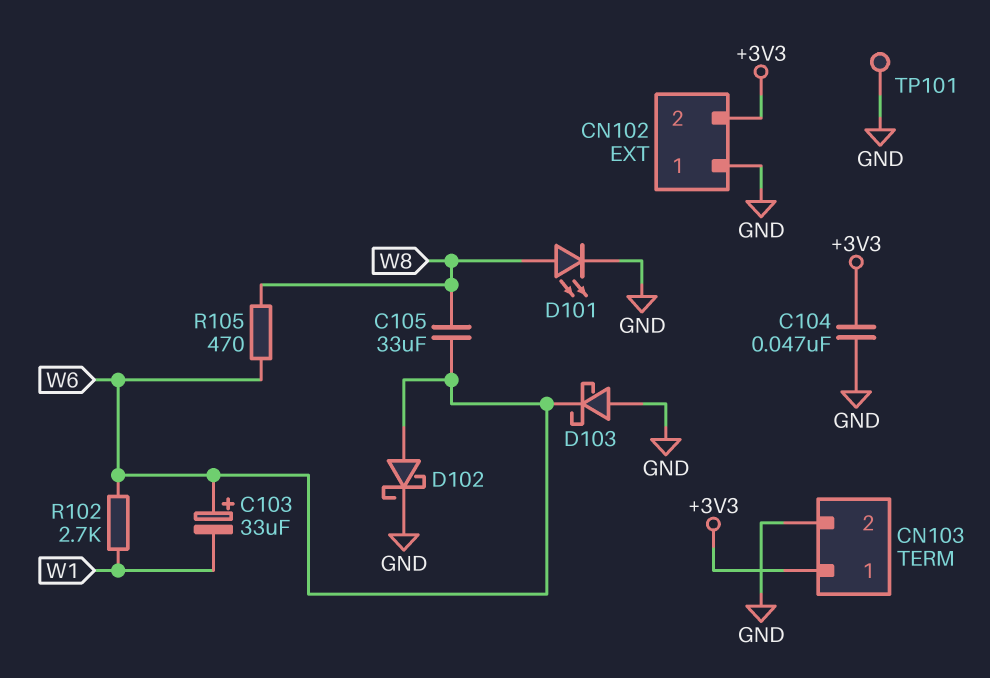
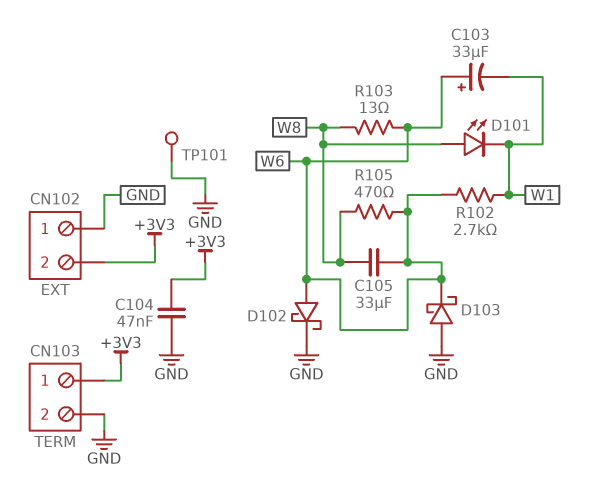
D101: LED (A W8, K GND) -> LED (A W8, K W1)
R103: none -> 13 (W6, W8)

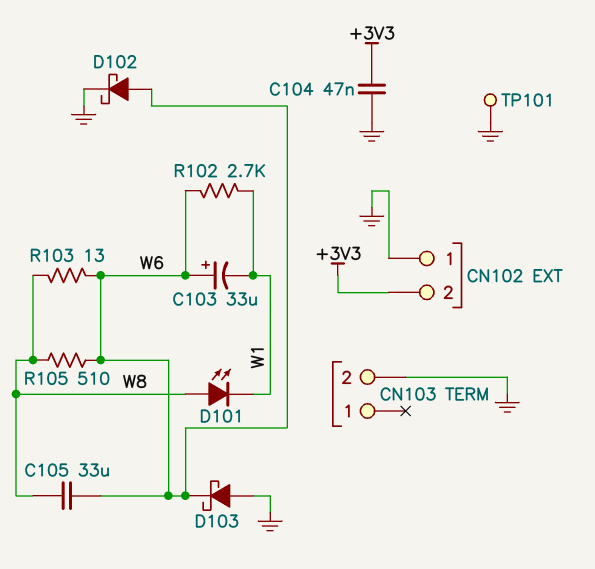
CN103 pin 1: +3V3 -> none
R105: 470 (W6, W8) -> 510 (W6, W8)

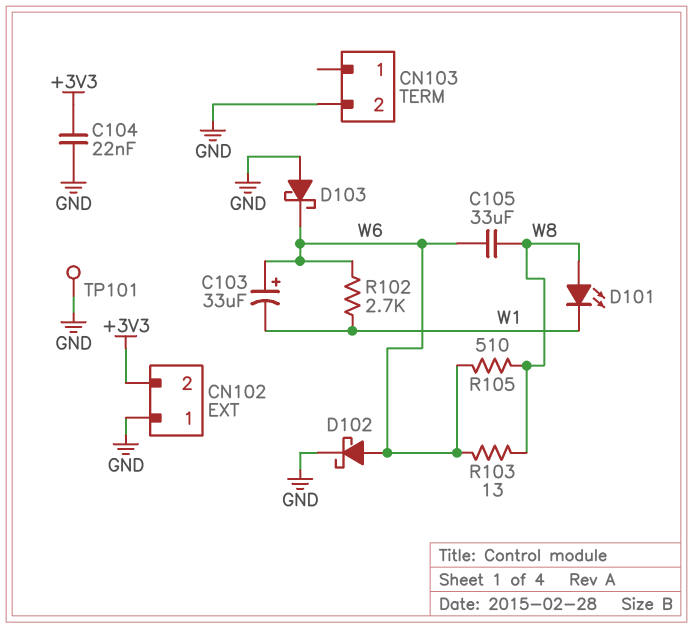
C104: 47nF (+3V3, GND) -> 22nF (+3V3, GND)

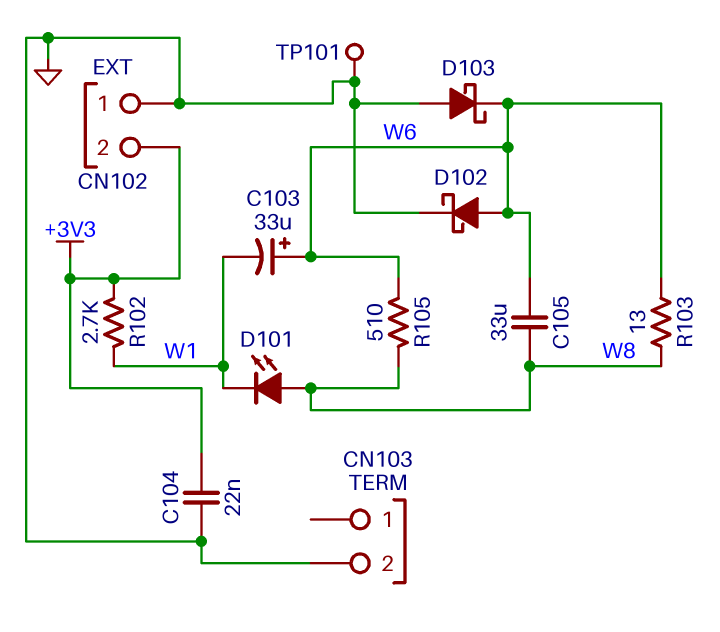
R102: 2.7k (W1, W6) -> 2.7k (+3V3, W1)

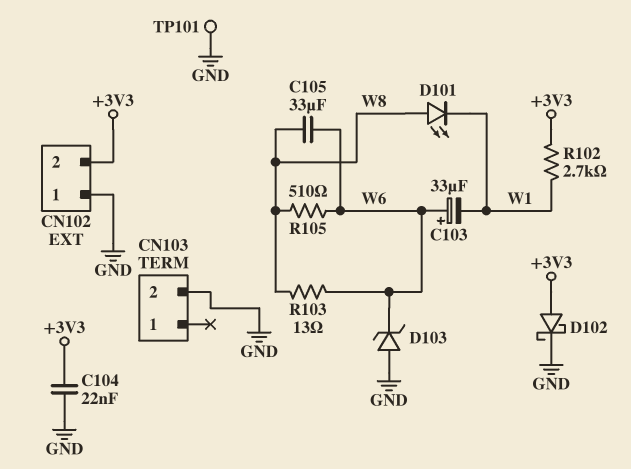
D102: schottky (A W6, K GND) -> schottky (A +3V3, K GND)
D103: schottky (A GND, K W6) -> zener (A GND, K W6)

